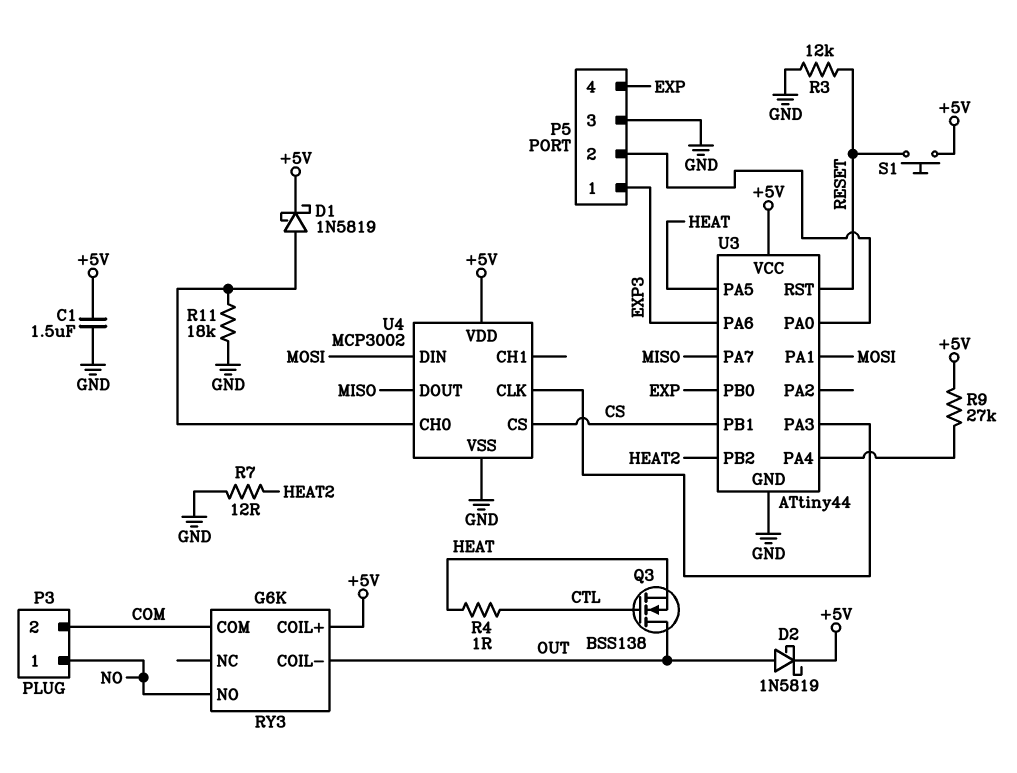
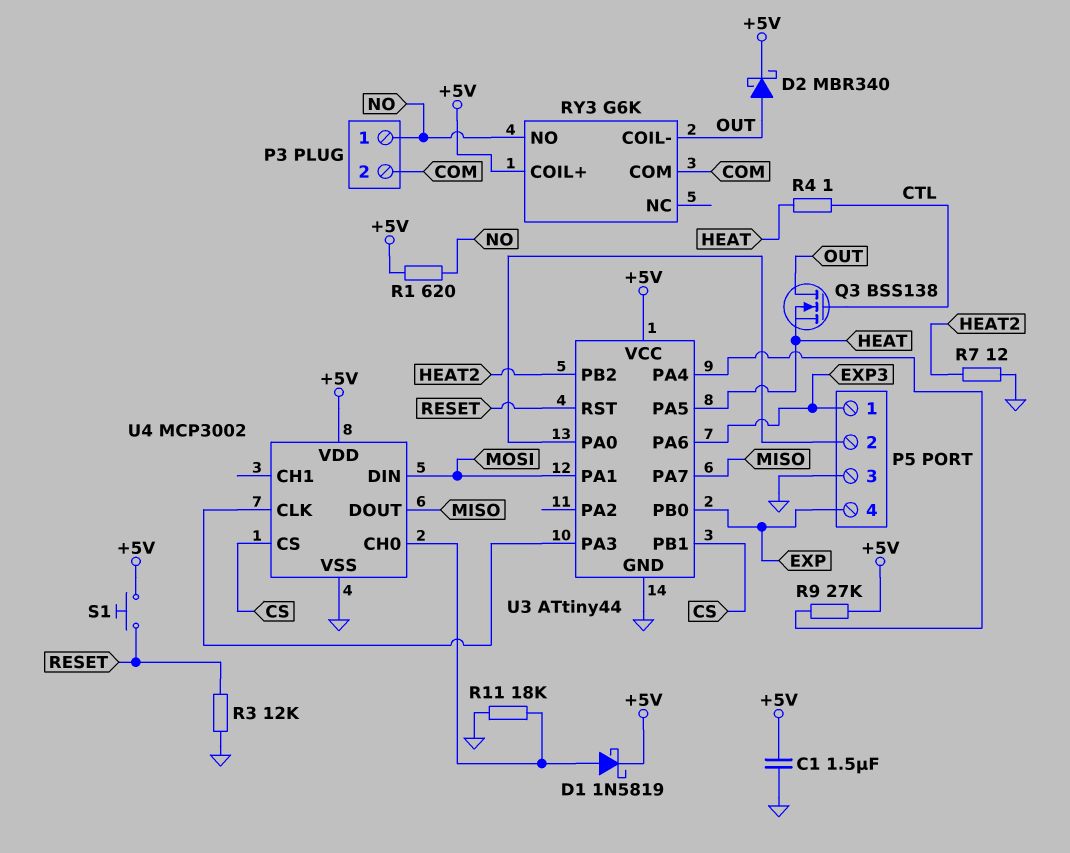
D2: schottky 1N5819 (A OUT, K +5V) -> schottky MBR340 (A OUT, K +5V)
R1: none -> 620 (+5V, NO)

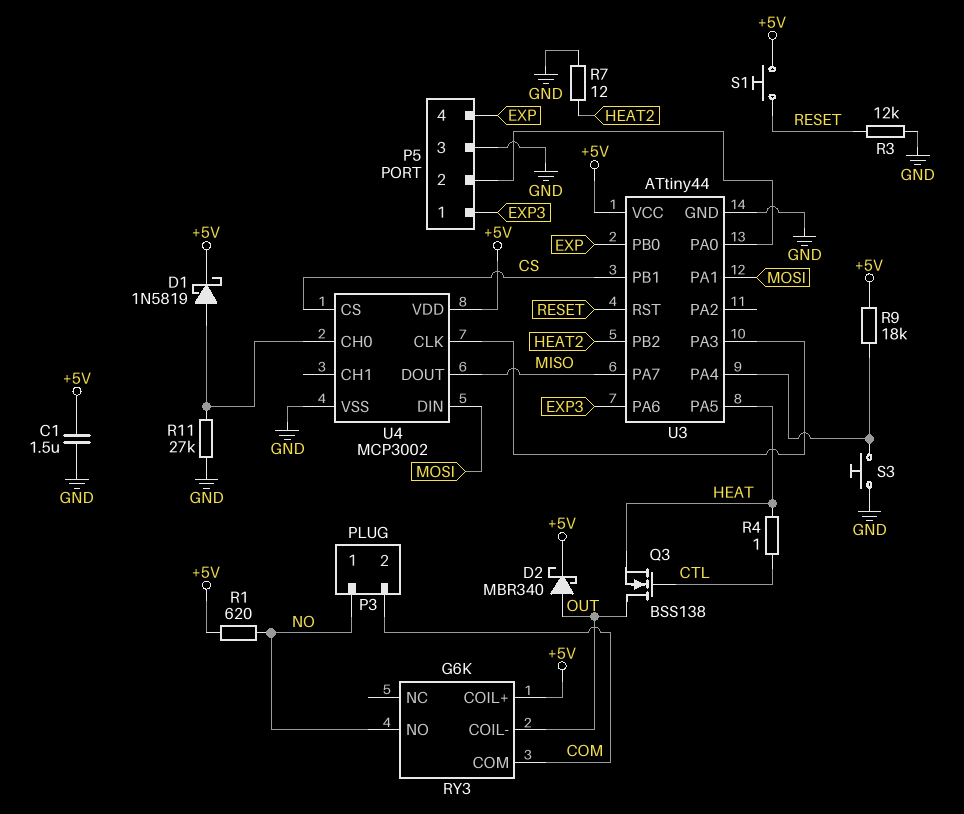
R9: 27k (+5V, U3/PA4) -> 18k (+5V, U3/PA4)
R11: 18k (GND, U4/CH0) -> 27k (GND, U4/CH0)
S3: none -> button (GND, U3/PA4)

